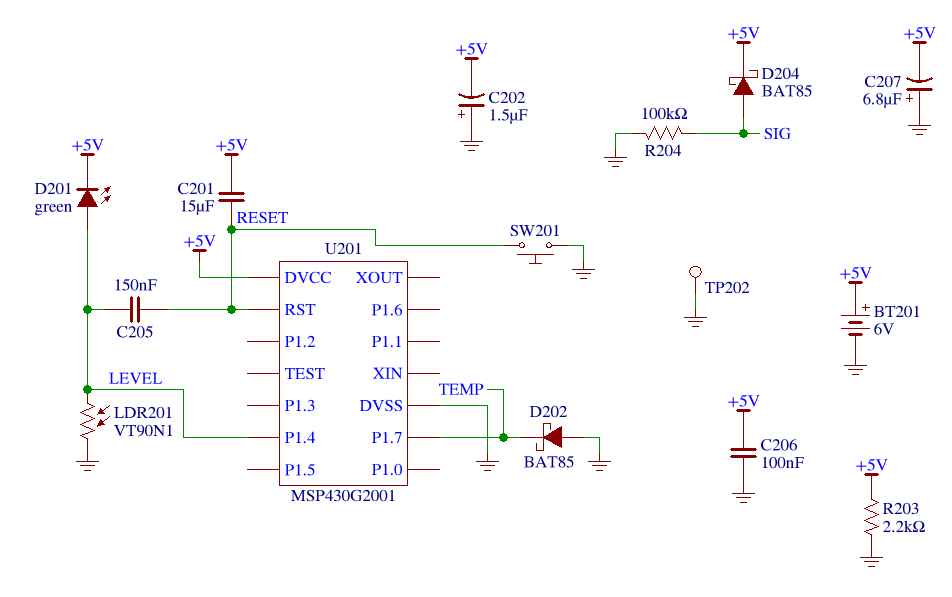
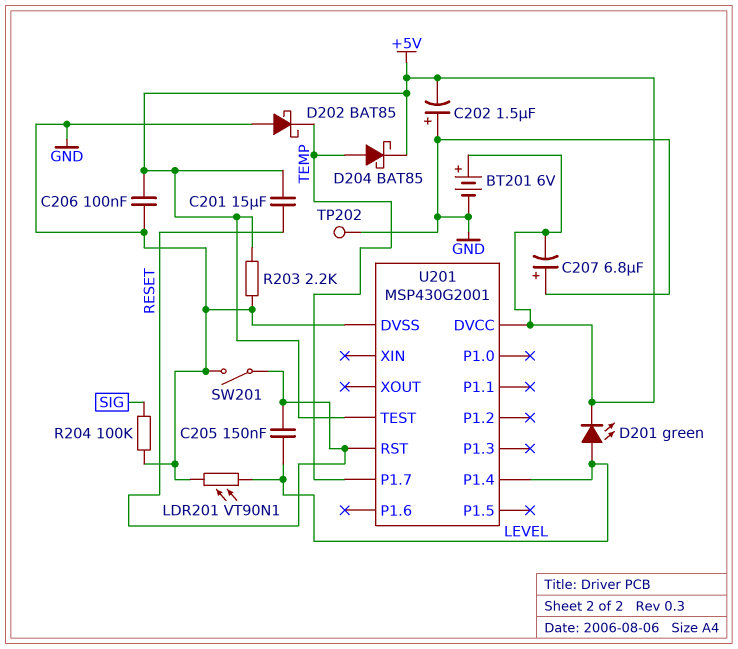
D204: schottky BAT85 (A SIG, K +5V) -> schottky BAT85 (A TEMP, K +5V)
SW201: button (GND, RESET) -> switch (GND, RESET)
U201 pin TEST: none -> +5V

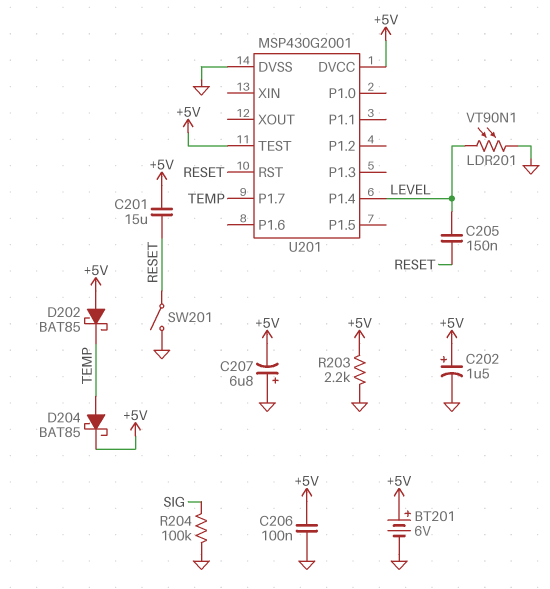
C202: 1.5uF (plus GND, minus +5V) -> 1.5uF (plus +5V, minus GND)
D201: LED green (A LEVEL, K +5V) -> none
D202: schottky BAT85 (A GND, K TEMP) -> schottky BAT85 (A +5V, K TEMP)
TP202: test point (GND) -> none

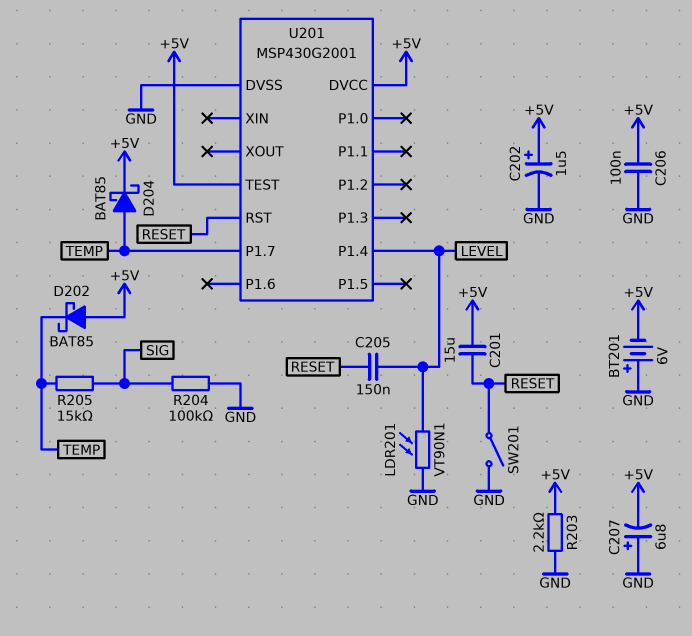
BT201: 6V (plus +5V, minus GND) -> 6V (plus GND, minus +5V)
R205: none -> 15k (SIG, TEMP)

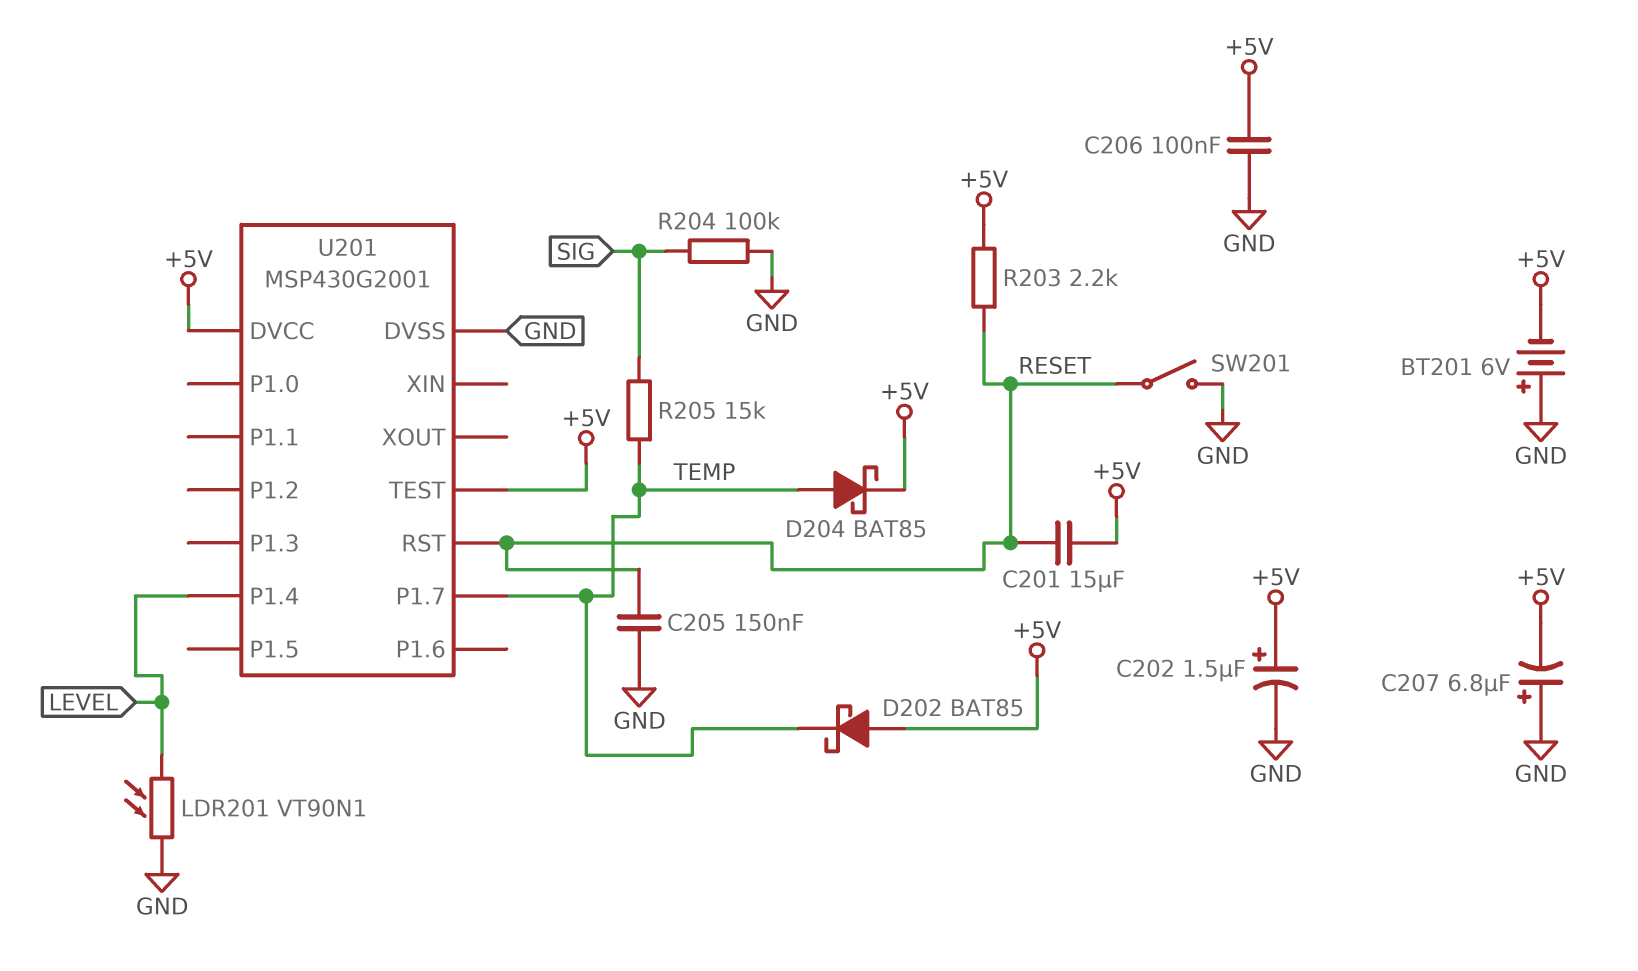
C205: 150nF (LEVEL, RESET) -> 150nF (GND, RESET)
R203: 2.2k (+5V, GND) -> 2.2k (+5V, RESET)

